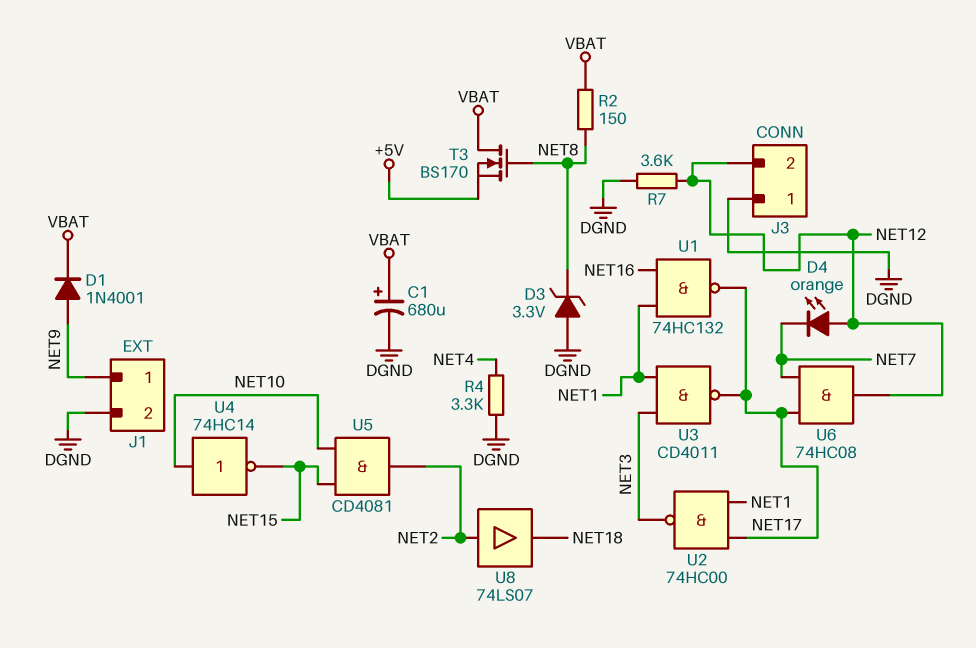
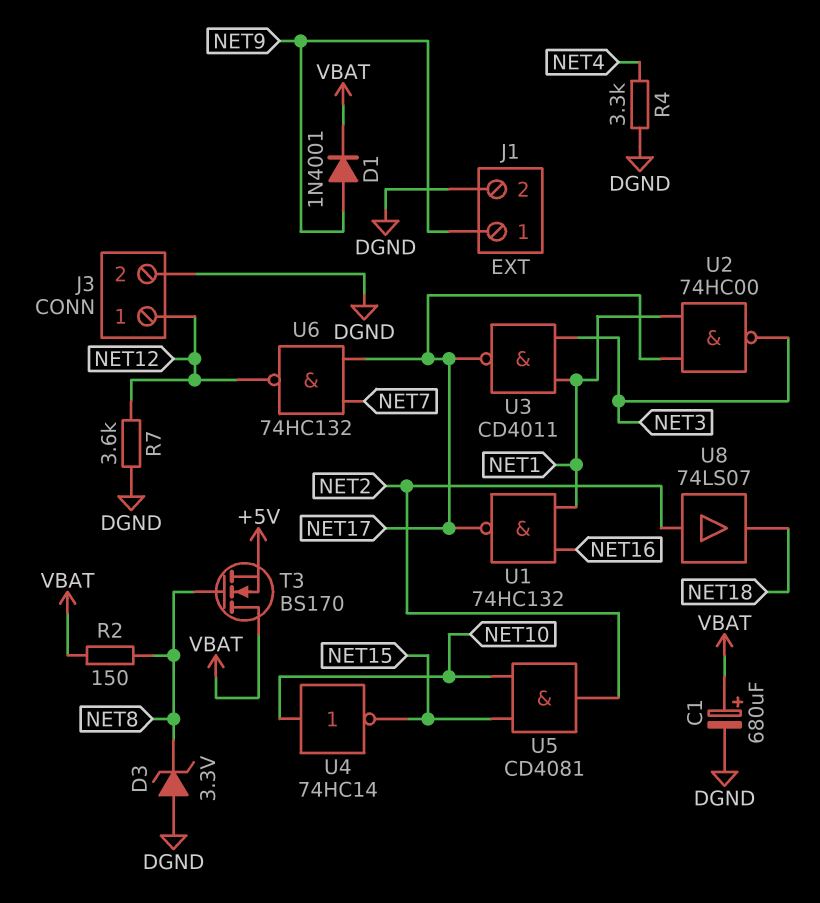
D4: LED orange (A NET12, K NET7) -> none
J3 pin 1: DGND -> NET12
J3 pin 2: NET12 -> DGND
U6: AND 74HC08 (in NET7, in NET17, out NET12) -> NAND 74HC132 (in NET7, in NET17, out NET12)

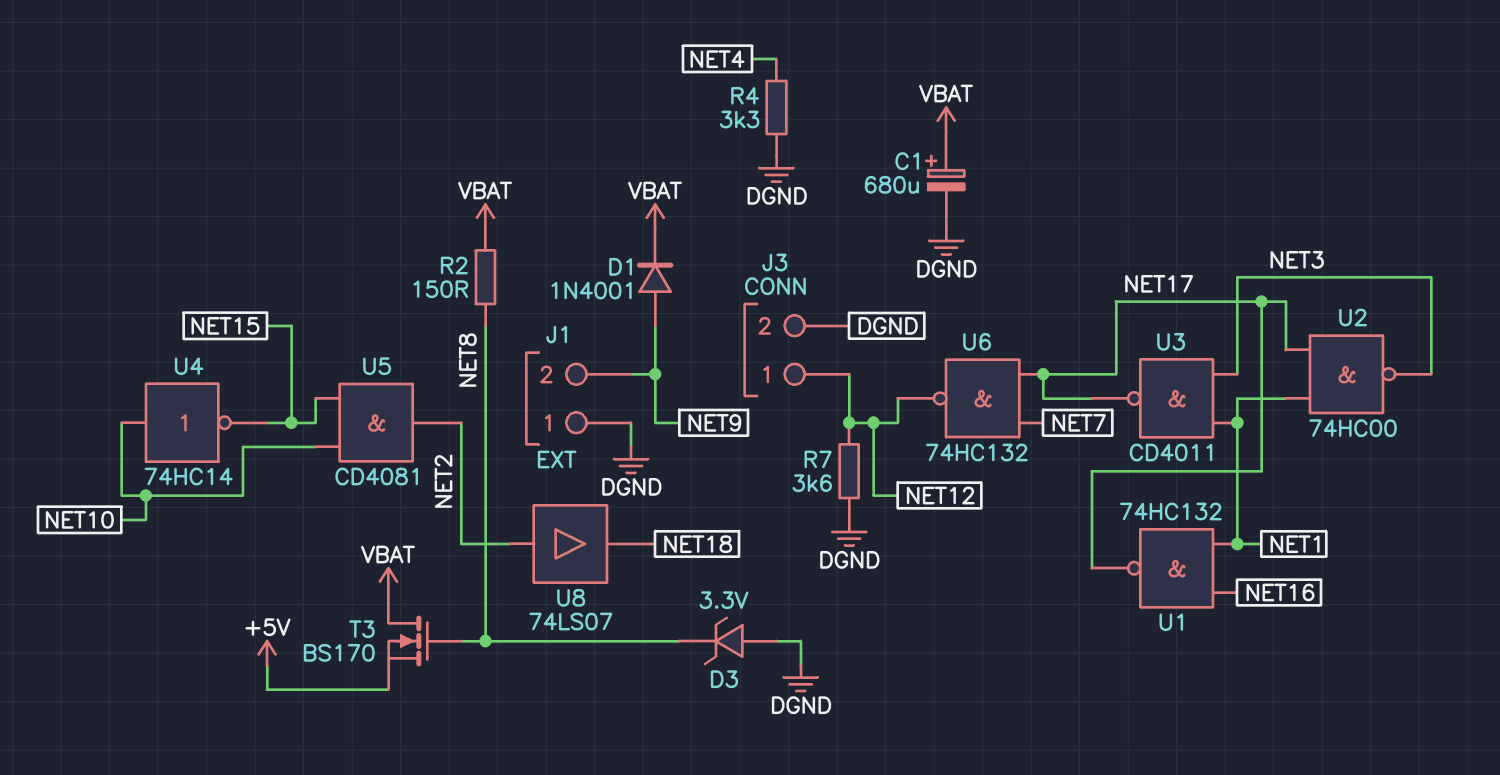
J1 pin 1: NET9 -> DGND
J1 pin 2: DGND -> NET9

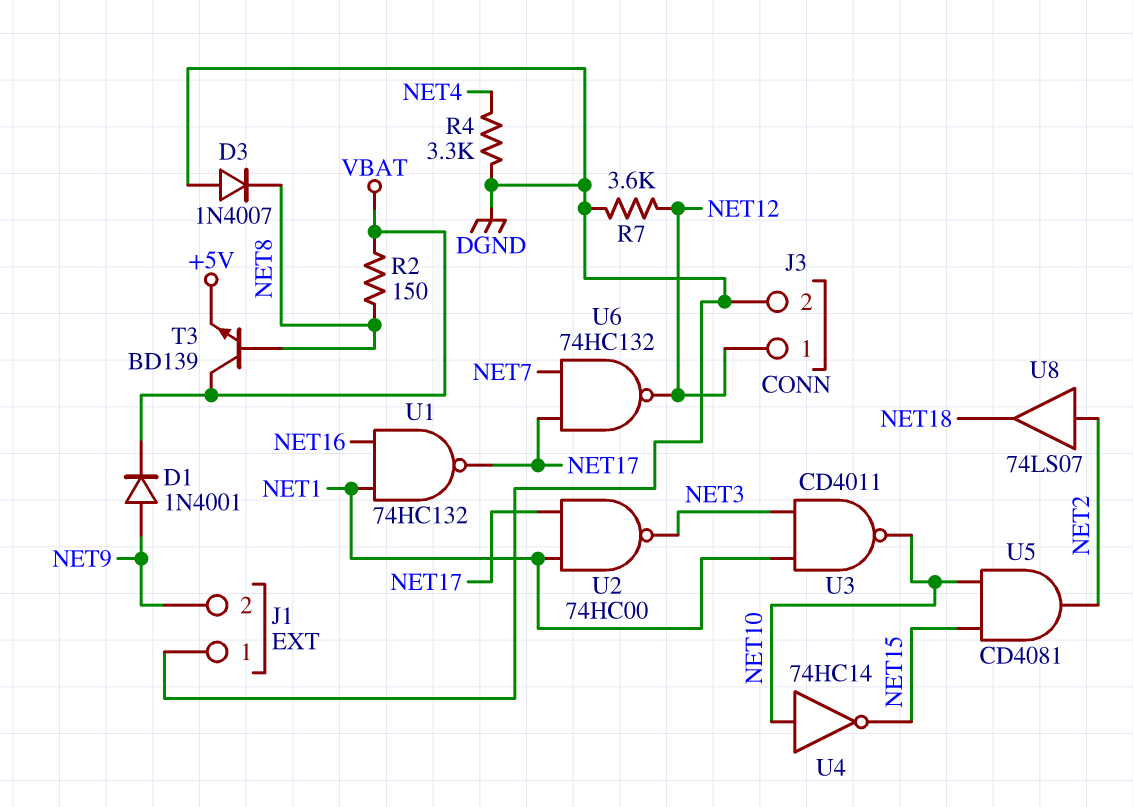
C1: 680uF (plus VBAT, minus DGND) -> none
D3: zener 3.3V (A DGND, K NET8) -> diode 1N4007 (A DGND, K NET8)
T3: NMOS BS170 (G NET8, D VBAT, S +5V) -> NPN BD139 (B NET8, C VBAT, E +5V)
U3: NAND CD4011 (in NET1, in NET3, out NET17) -> NAND CD4011 (in NET1, in NET3, out NET10)

